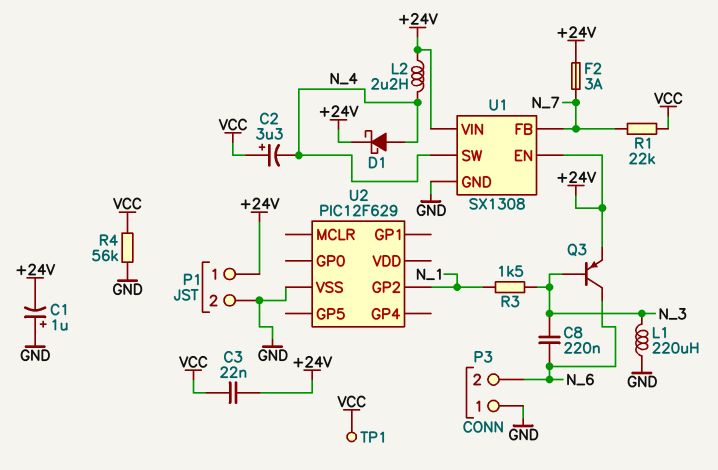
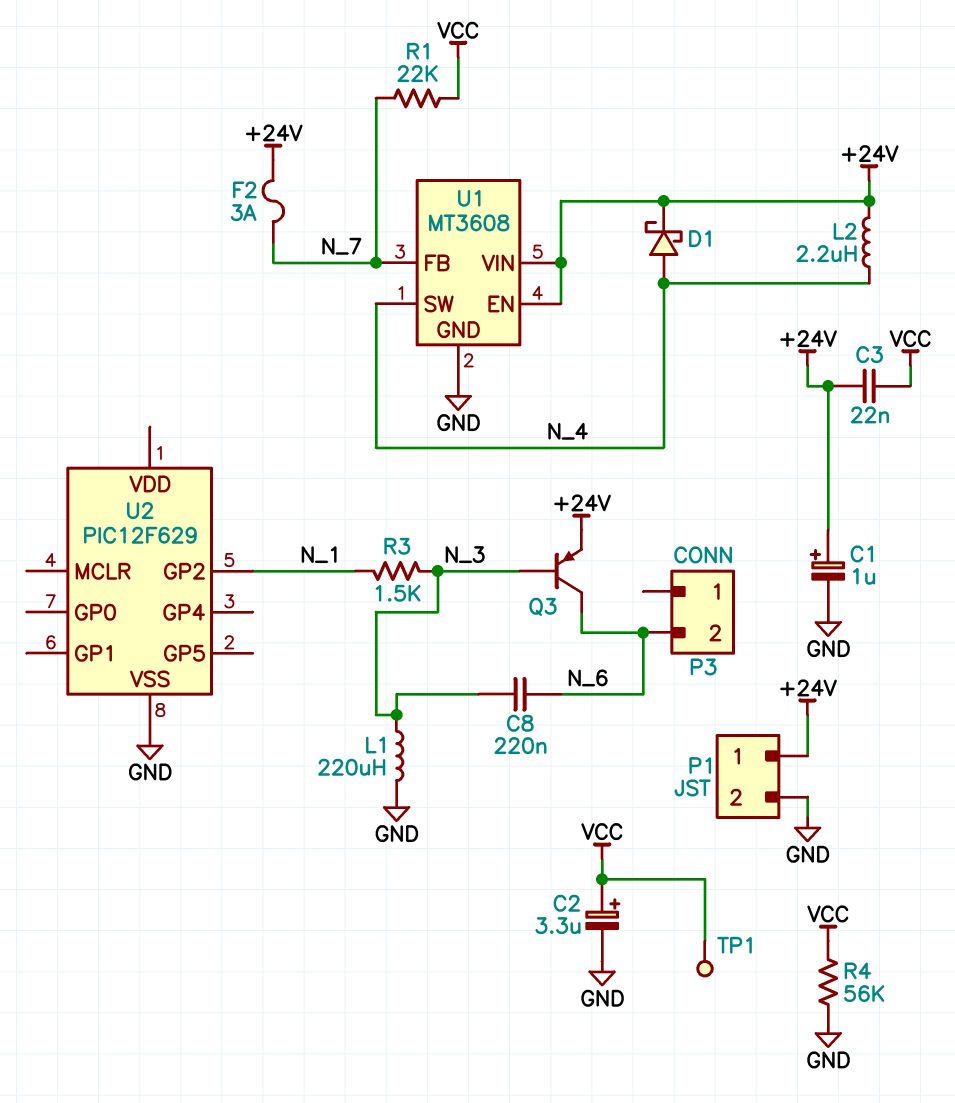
C1: 1uF (plus GND, minus +24V) -> 1uF (plus +24V, minus GND)
C2: 3.3uF (plus VCC, minus N_4) -> 3.3uF (plus VCC, minus GND)
P3 pin 1: GND -> none
U1: SX1308 -> MT3608

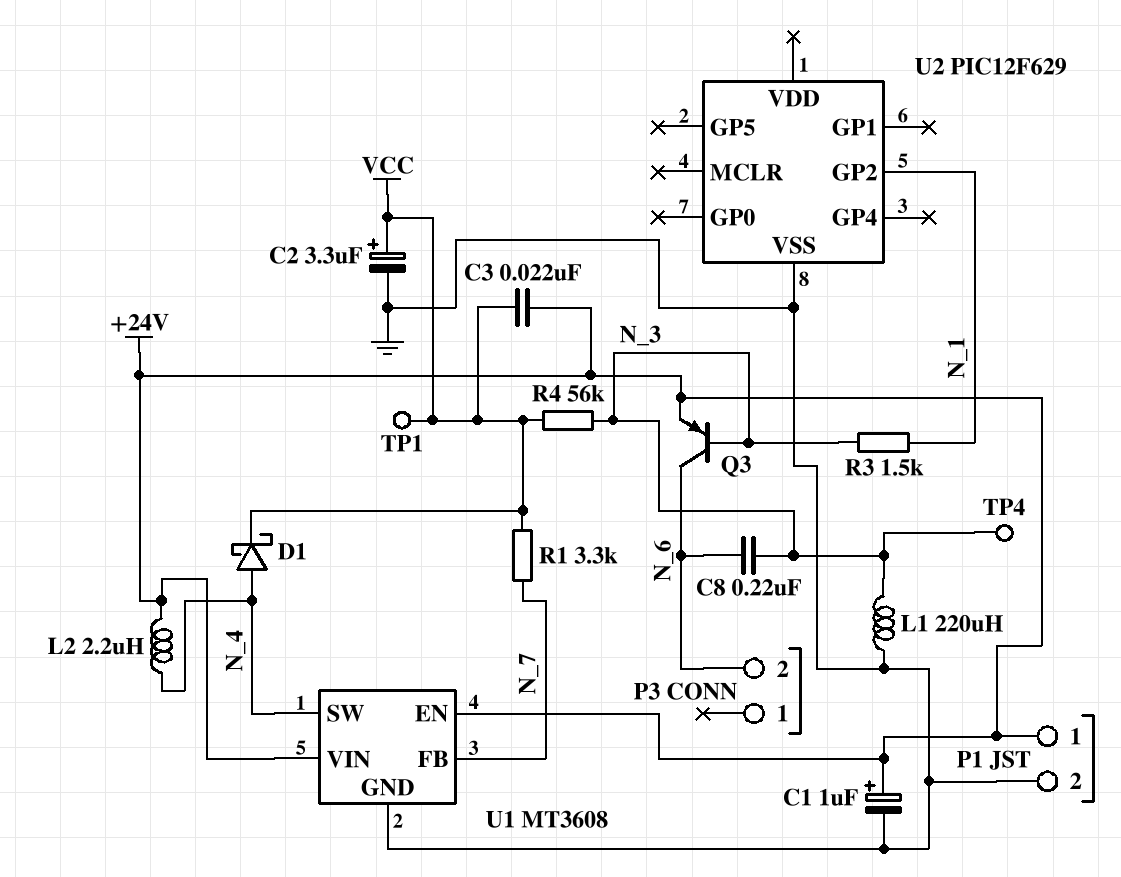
D1: schottky (A N_4, K +24V) -> schottky (A N_4, K VCC)
F2: 3A (+24V, N_7) -> none
R1: 22k (N_7, VCC) -> 3.3k (N_7, VCC)
R4: 56k (GND, VCC) -> 56k (N_3, VCC)
TP4: none -> test point (N_3)

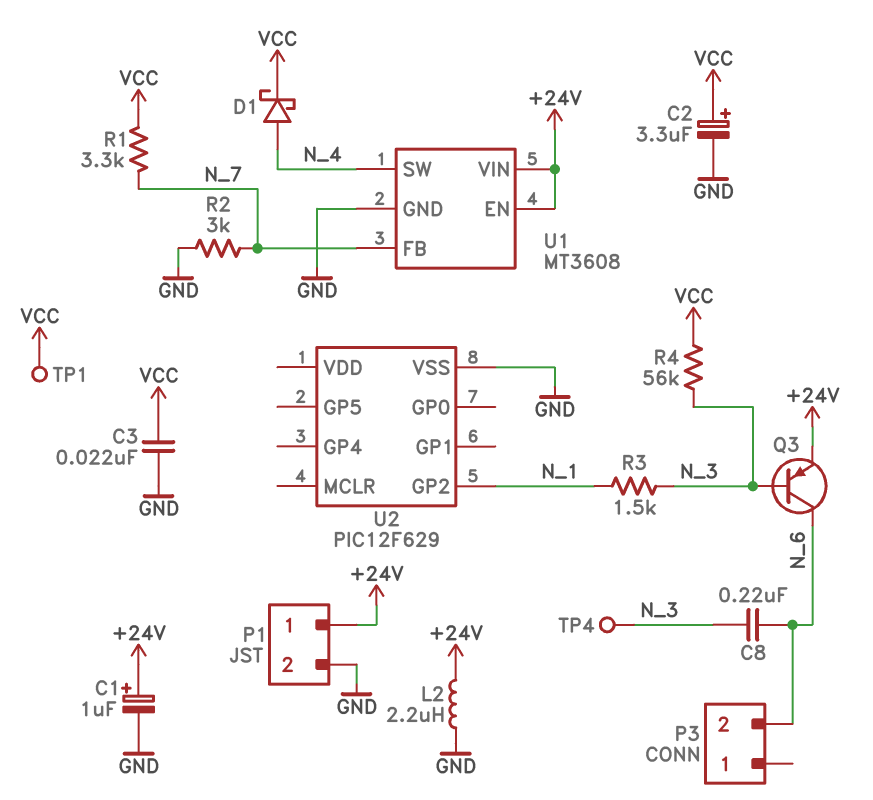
C3: 22nF (+24V, VCC) -> 22nF (GND, VCC)
L1: 220uH (GND, N_3) -> none
L2: 2.2uH (+24V, N_4) -> 2.2uH (+24V, GND)
R2: none -> 3k (GND, N_7)

